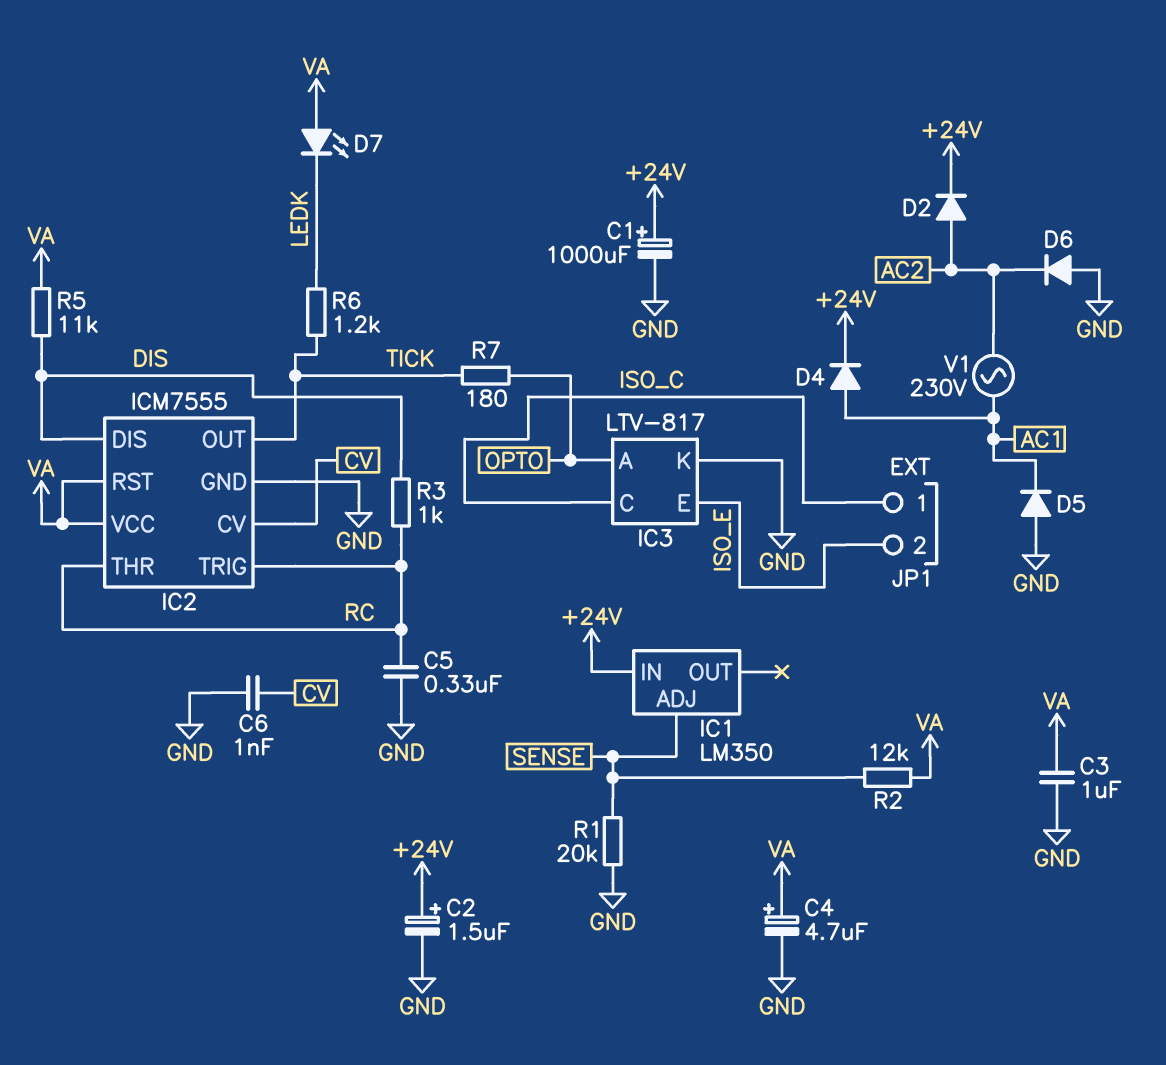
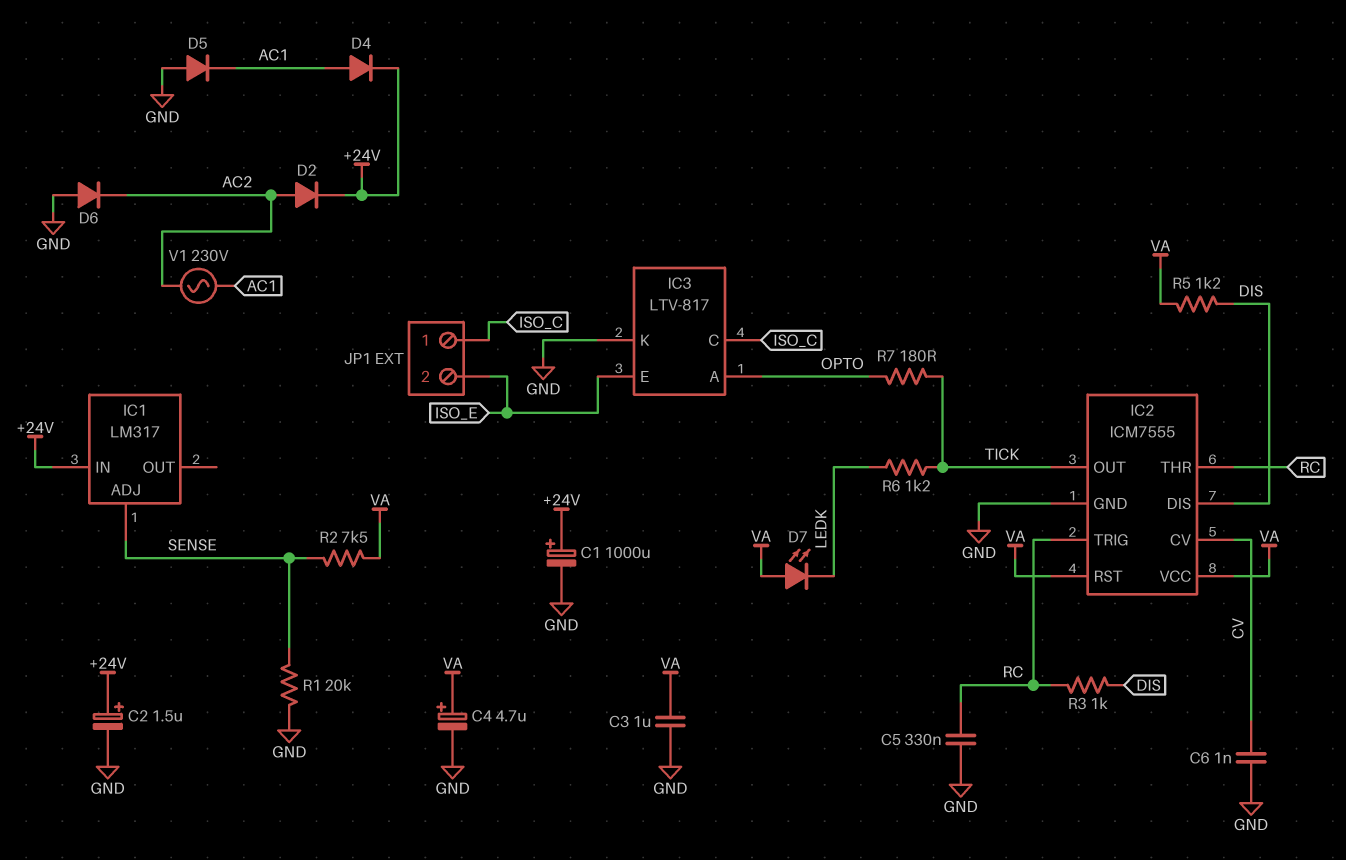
IC1: LM350 -> LM317
R2: 12k (SENSE, VA) -> 7.5k (SENSE, VA)
R5: 11k (DIS, VA) -> 1.2k (DIS, VA)

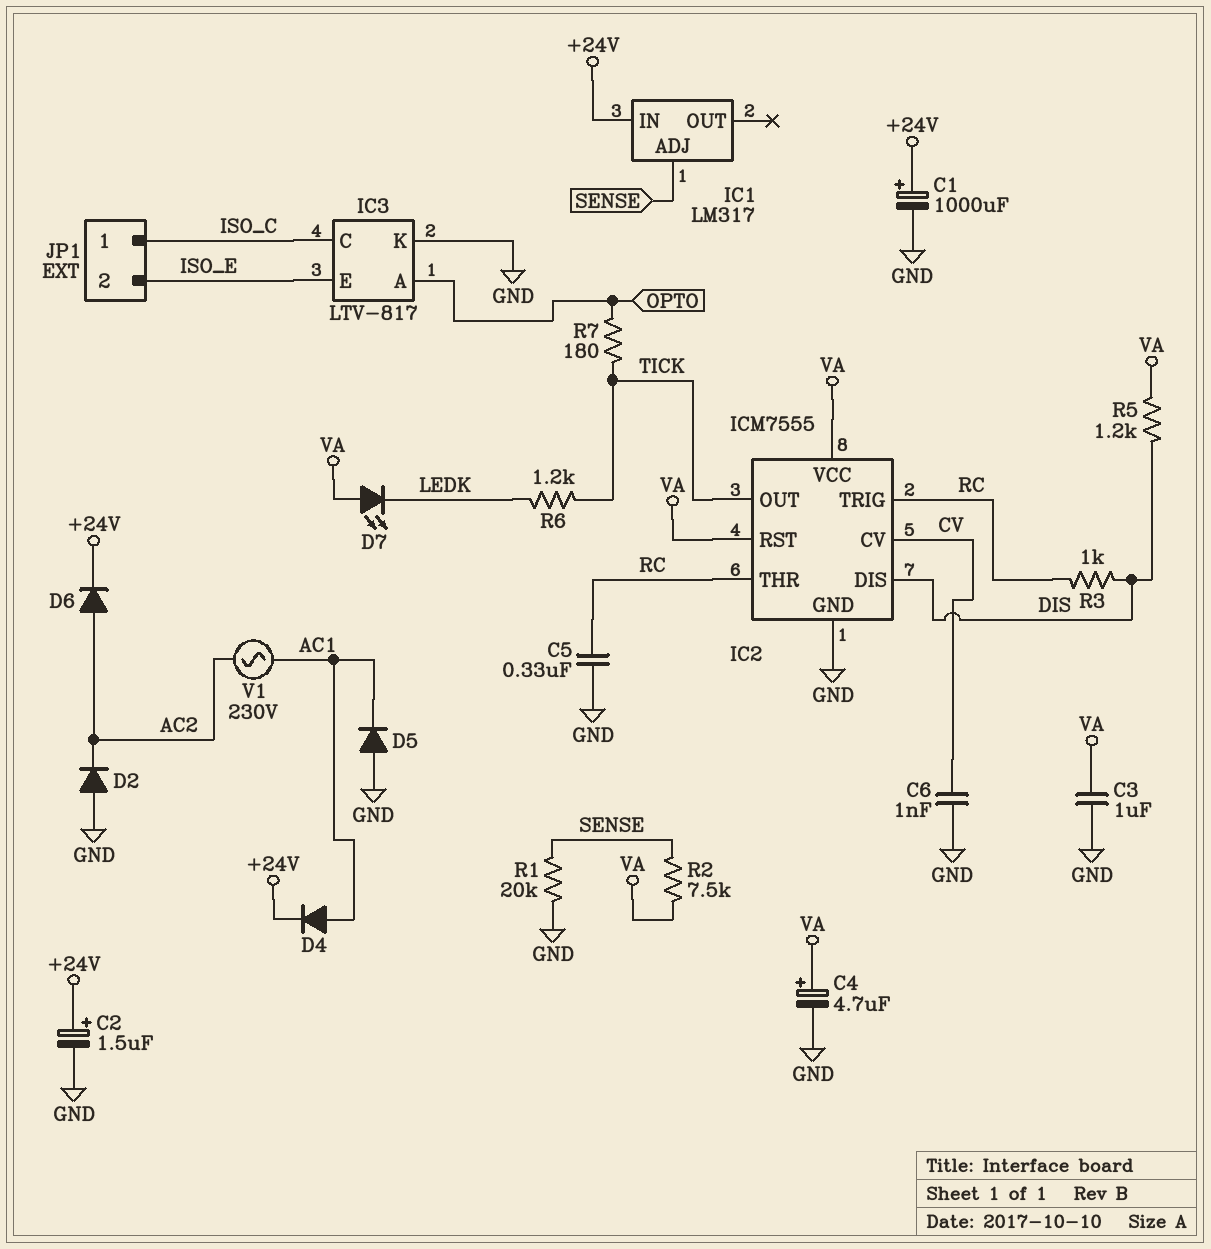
D2: diode (A AC2, K +24V) -> diode (A GND, K AC2)
D6: diode (A GND, K AC2) -> diode (A AC2, K +24V)

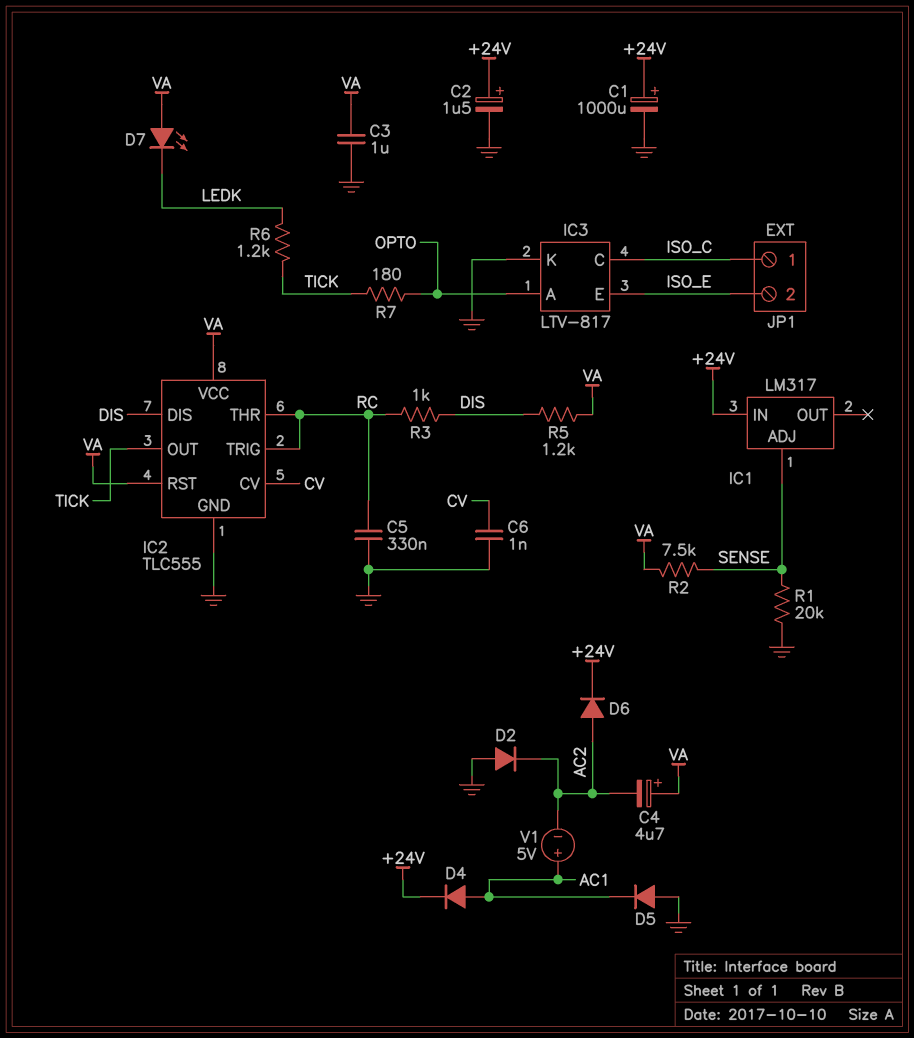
C4: 4.7uF (plus VA, minus GND) -> 4.7uF (plus VA, minus AC2)
IC2: ICM7555 -> TLC555
V1: AC 230V (AC1, AC2) -> 5V (plus AC1, minus AC2)

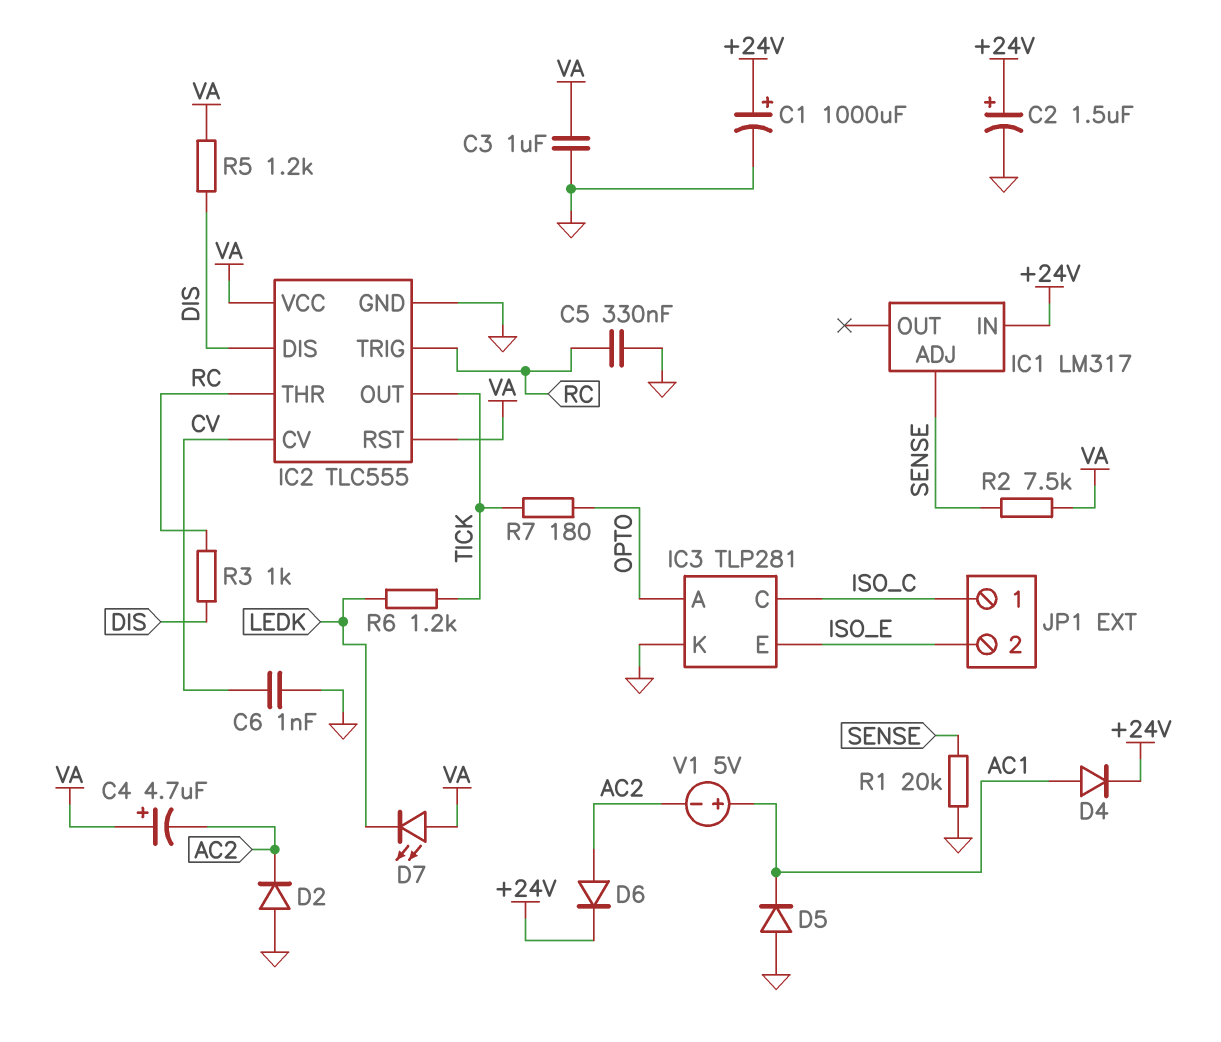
IC3: LTV-817 -> TLP281

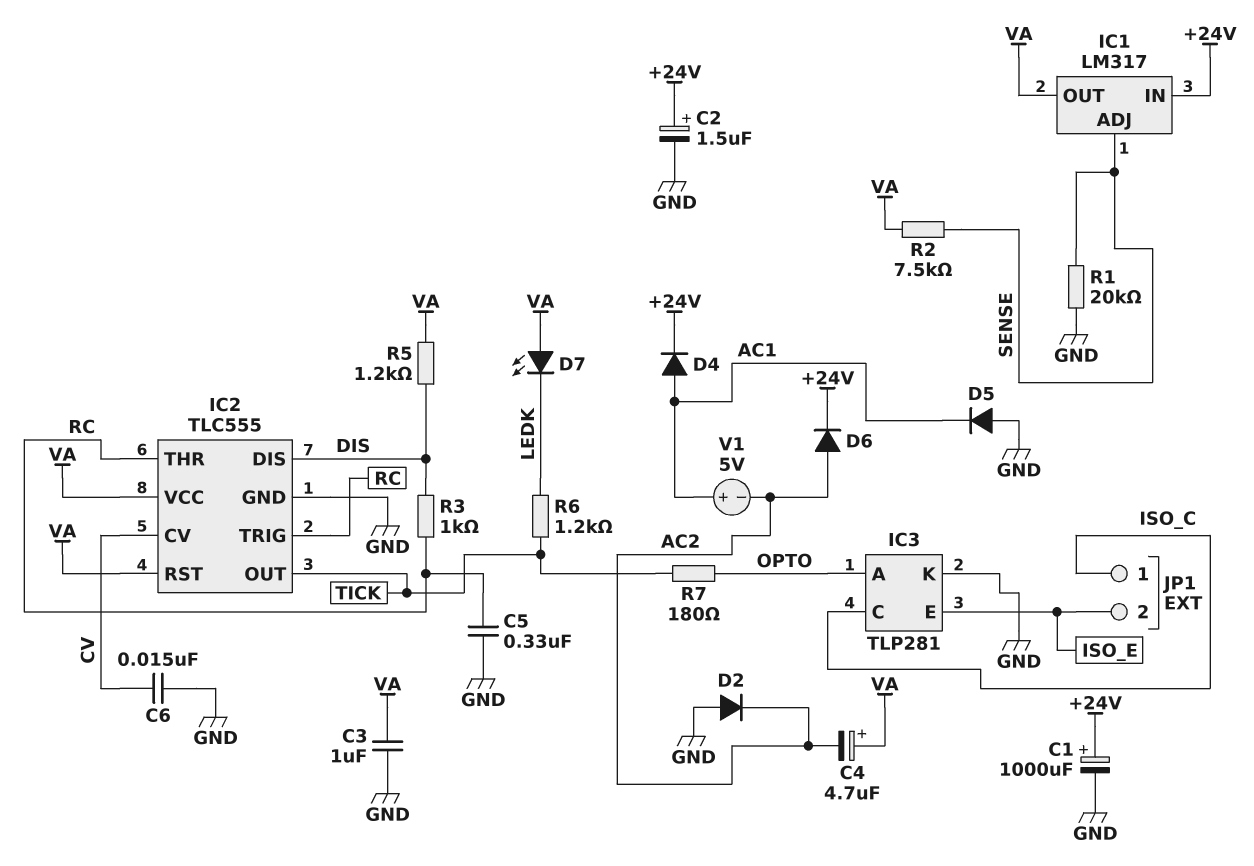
C6: 1nF (CV, GND) -> 15nF (CV, GND)
IC1 pin OUT: none -> VA

